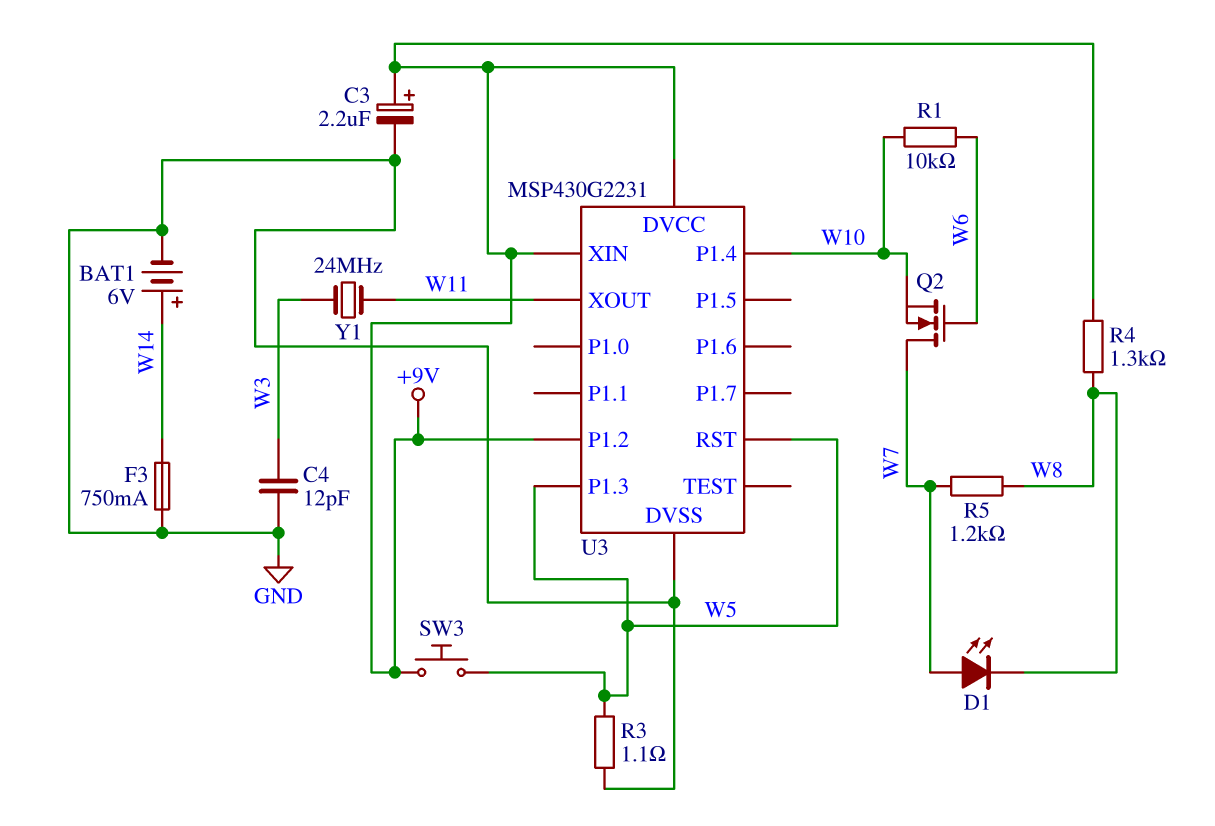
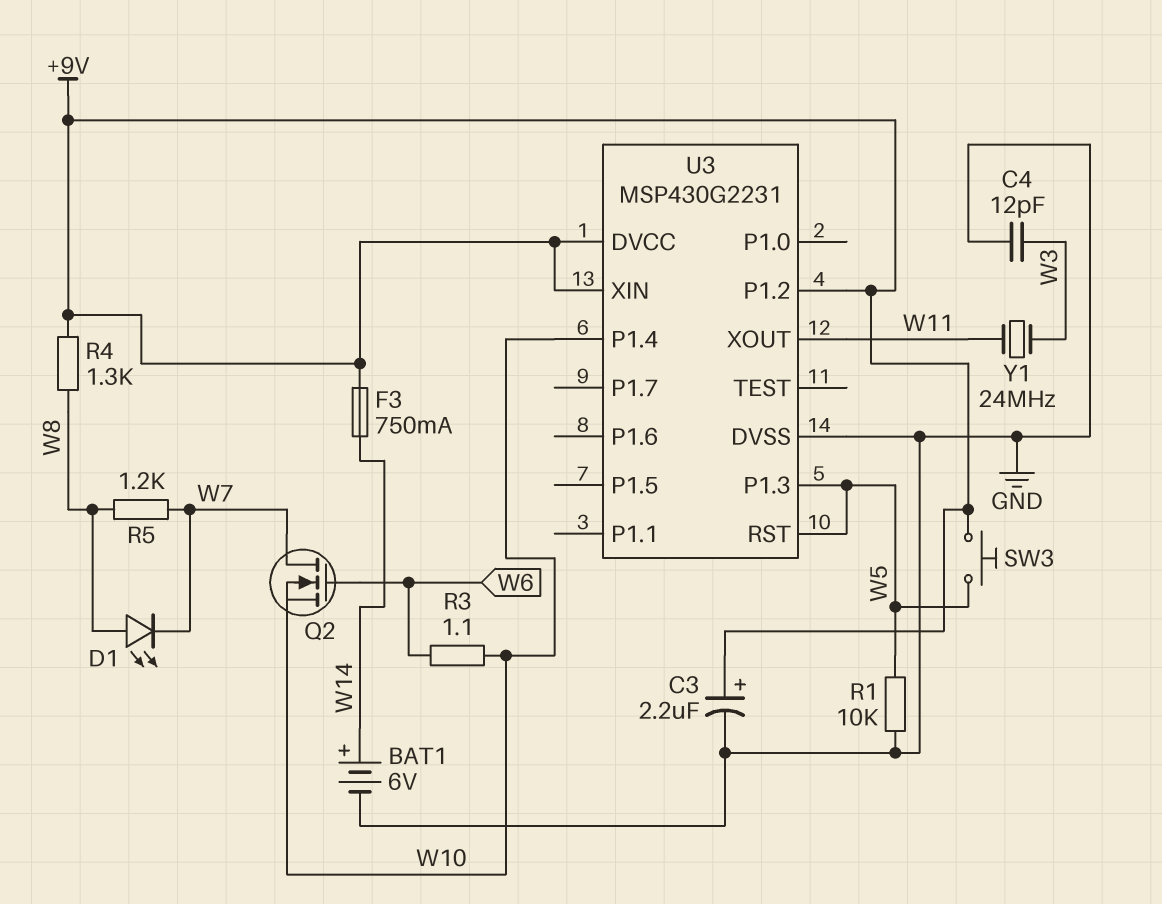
D1: LED (A W7, K W8) -> LED (A W8, K W7)
F3: 750mA (GND, W14) -> 750mA (+9V, W14)
R1: 10k (W6, W10) -> 10k (GND, W5)
R3: 1.1 (GND, W5) -> 1.1 (W6, W10)

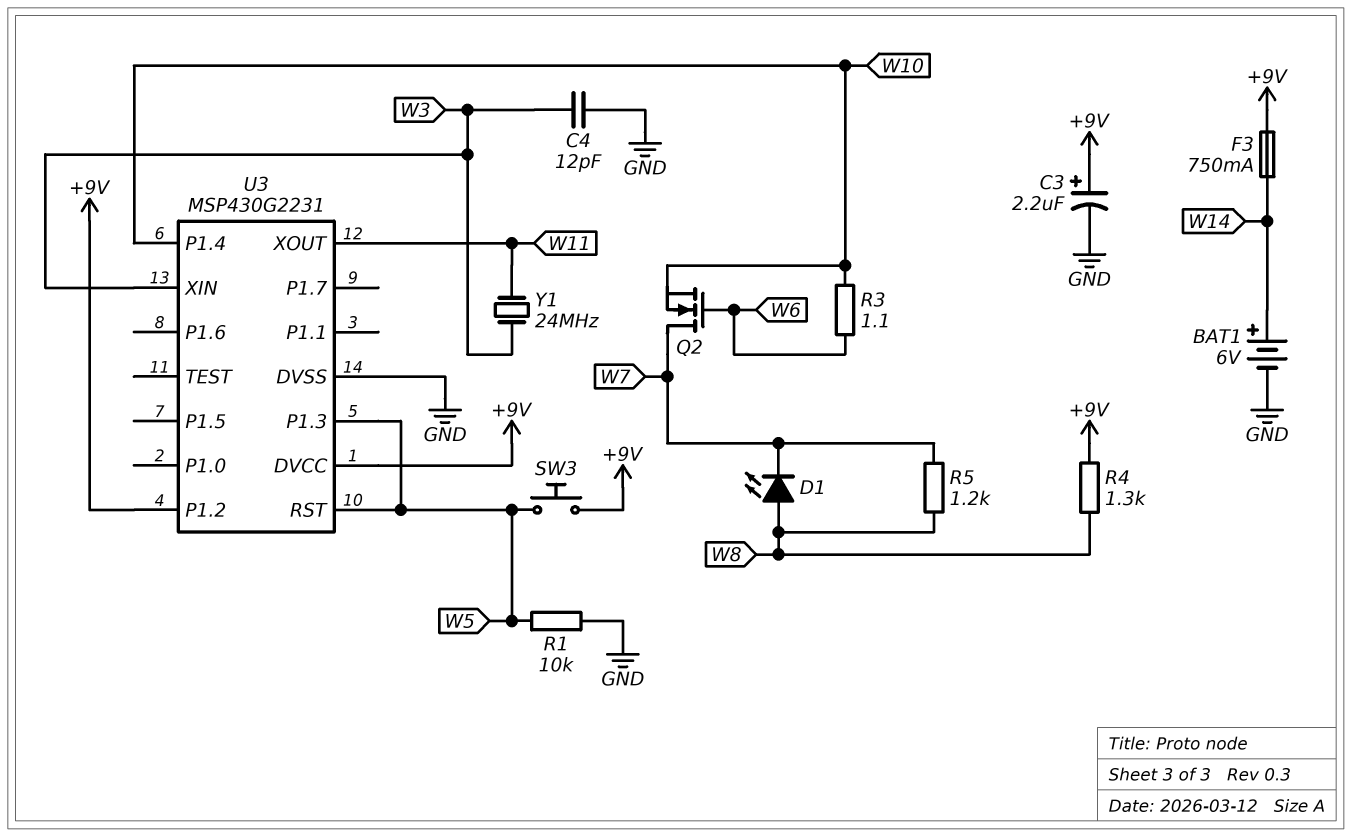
U3 pin XIN: +9V -> W3

